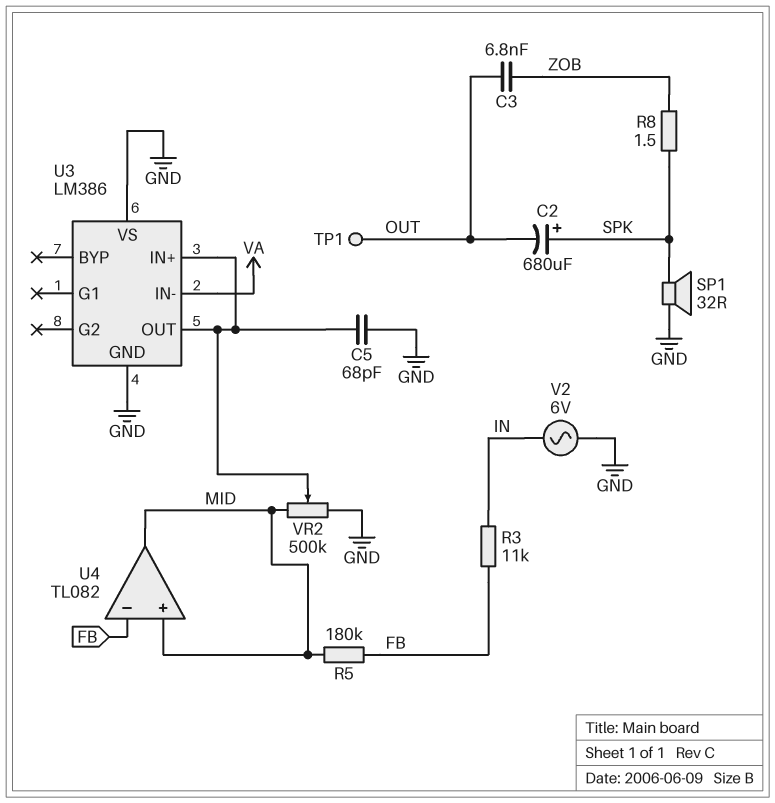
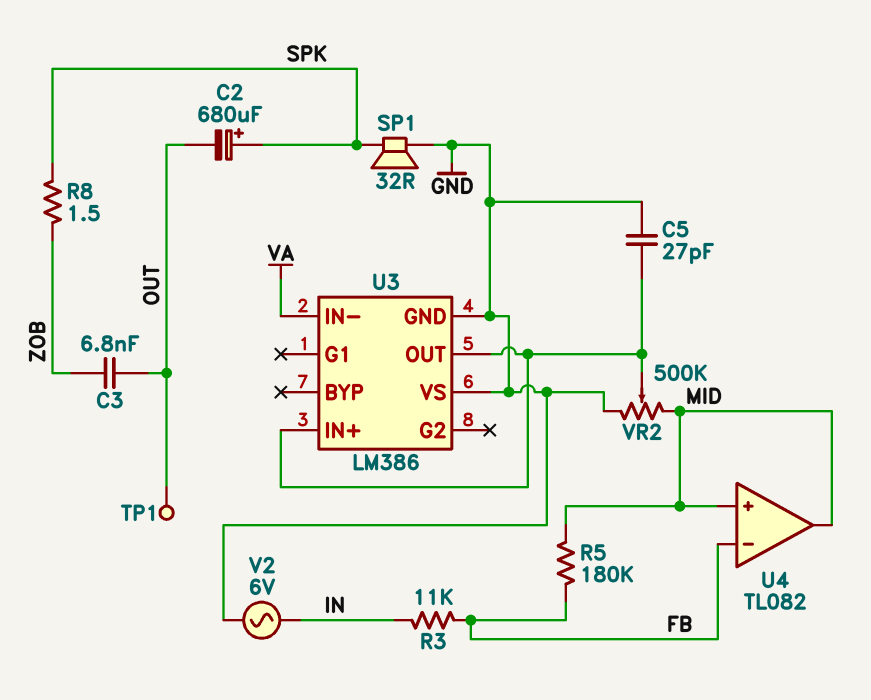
C5: 68pF (GND, U3/IN+) -> 27pF (GND, U3/IN+)

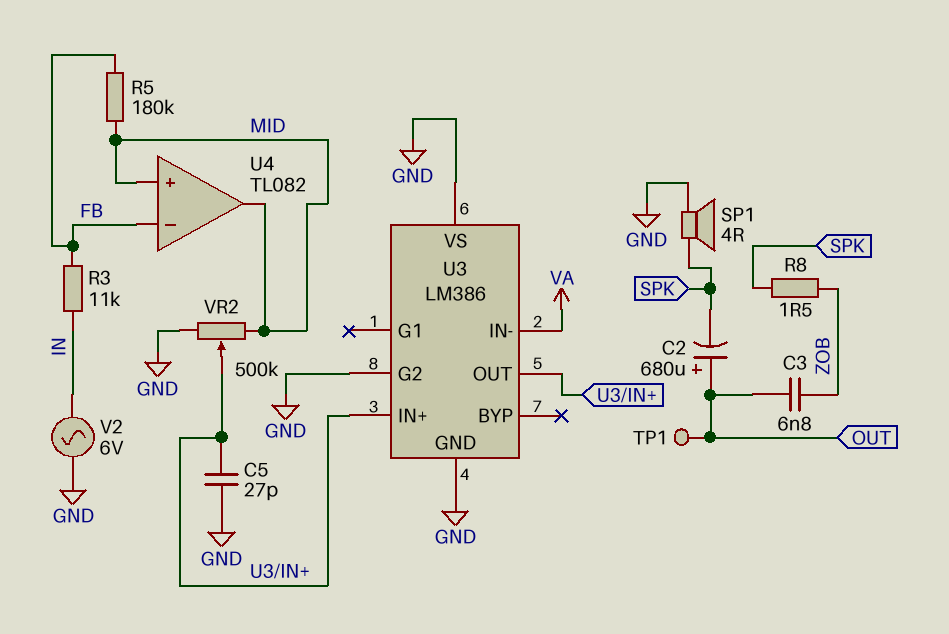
C2: 680uF (plus SPK, minus OUT) -> 680uF (plus OUT, minus SPK)
SP1: speaker 32R (GND, SPK) -> speaker 4R (GND, SPK)
U3 pin G2: none -> GND

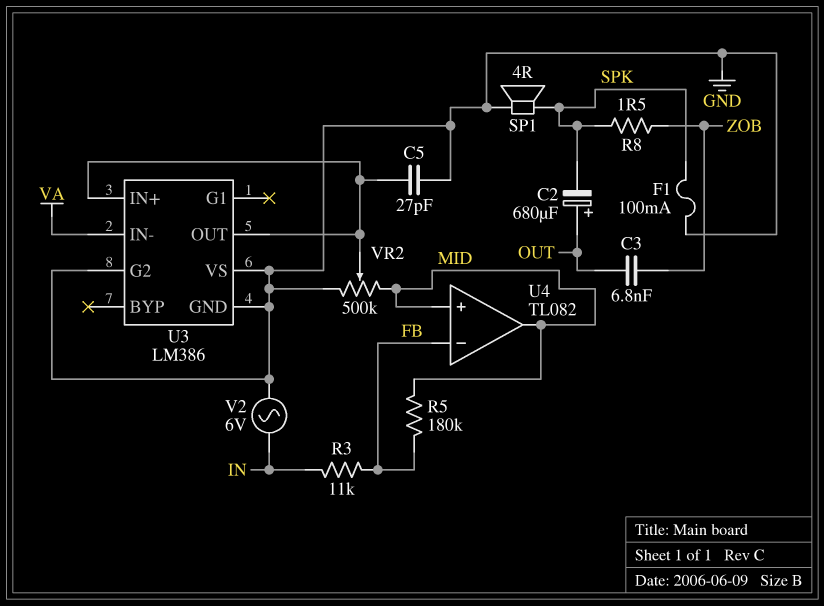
F1: none -> 100mA (GND, SPK)
TP1: test point (OUT) -> none

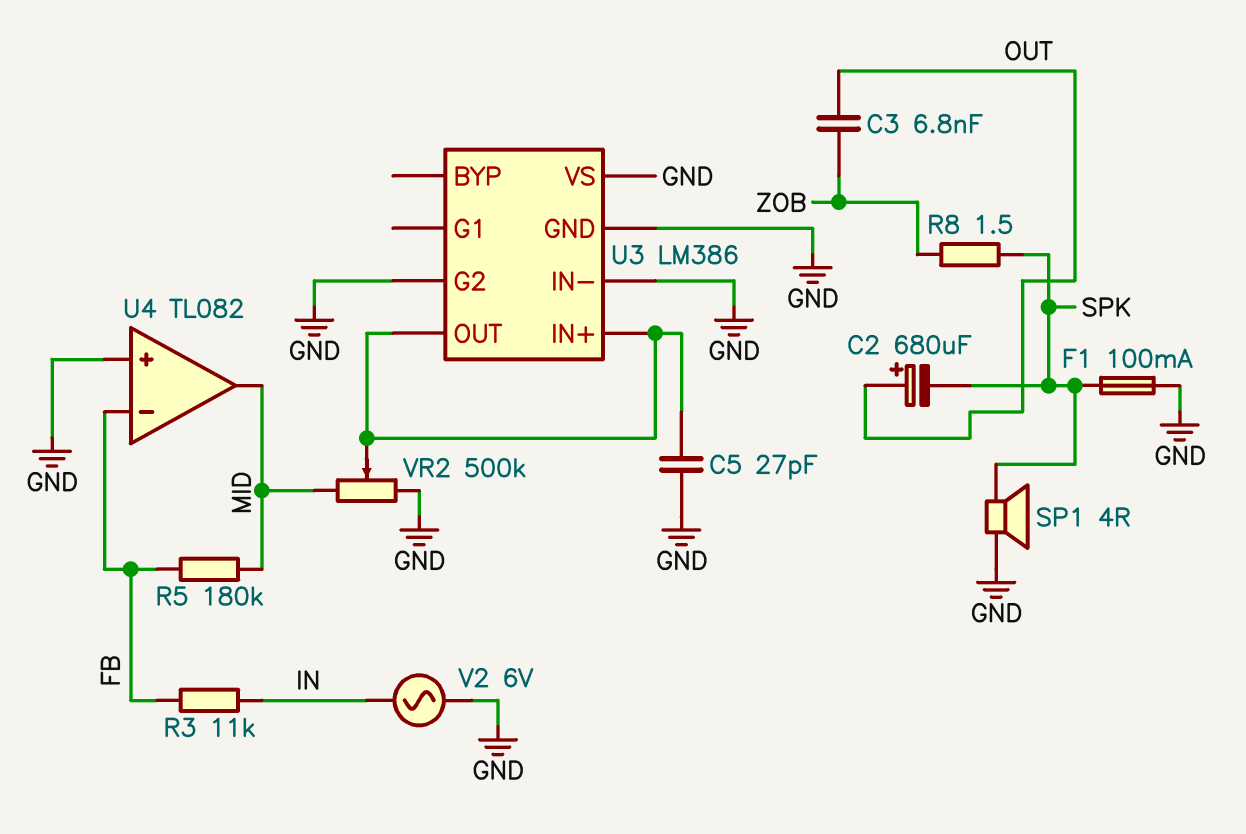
U3 pin IN-: VA -> GND
U4 pin in+: MID -> GND

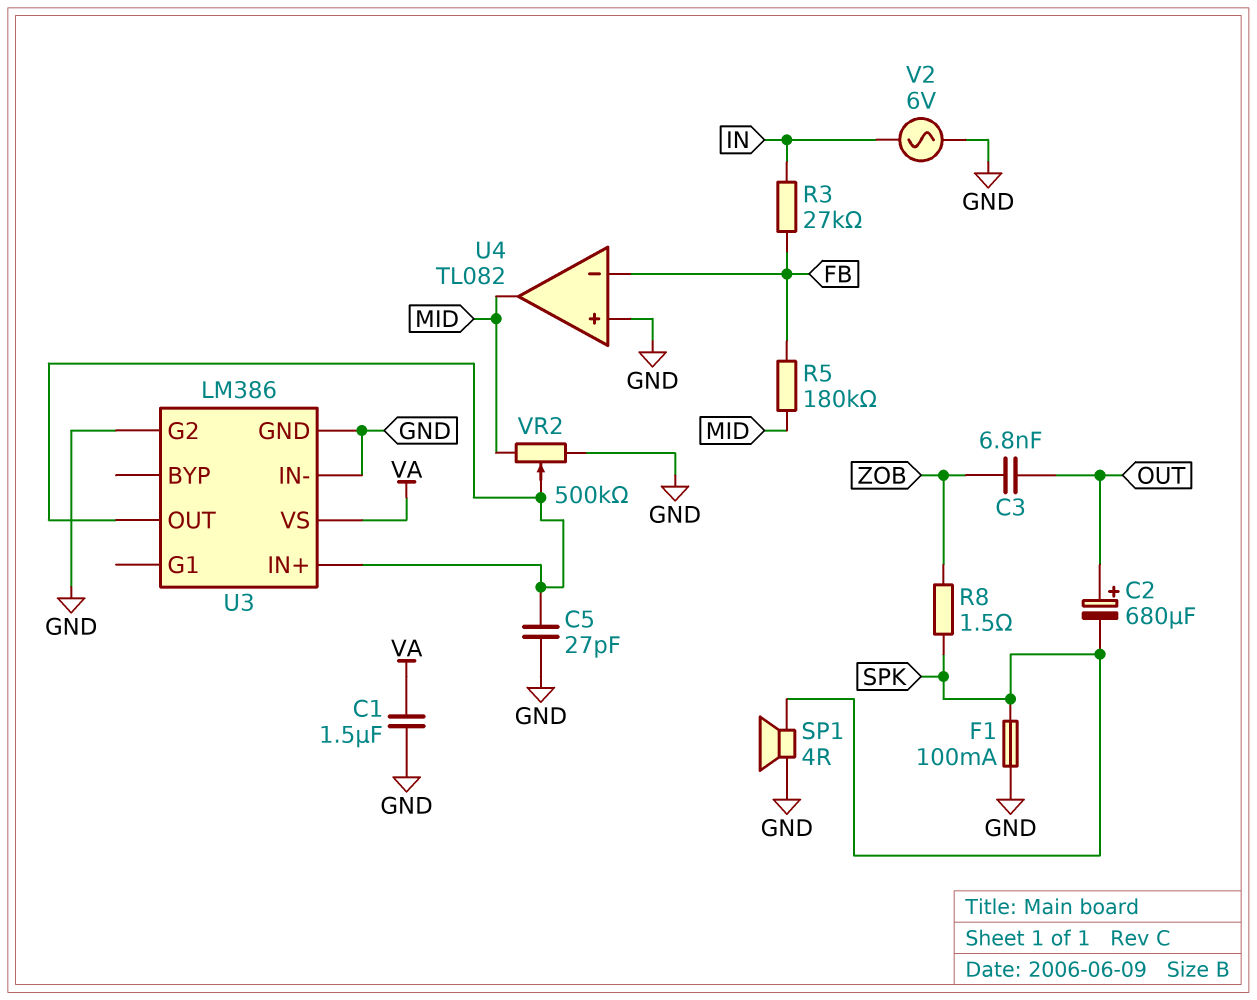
C1: none -> 1.5uF (GND, VA)
R3: 11k (FB, IN) -> 27k (FB, IN)
U3 pin VS: GND -> VA

